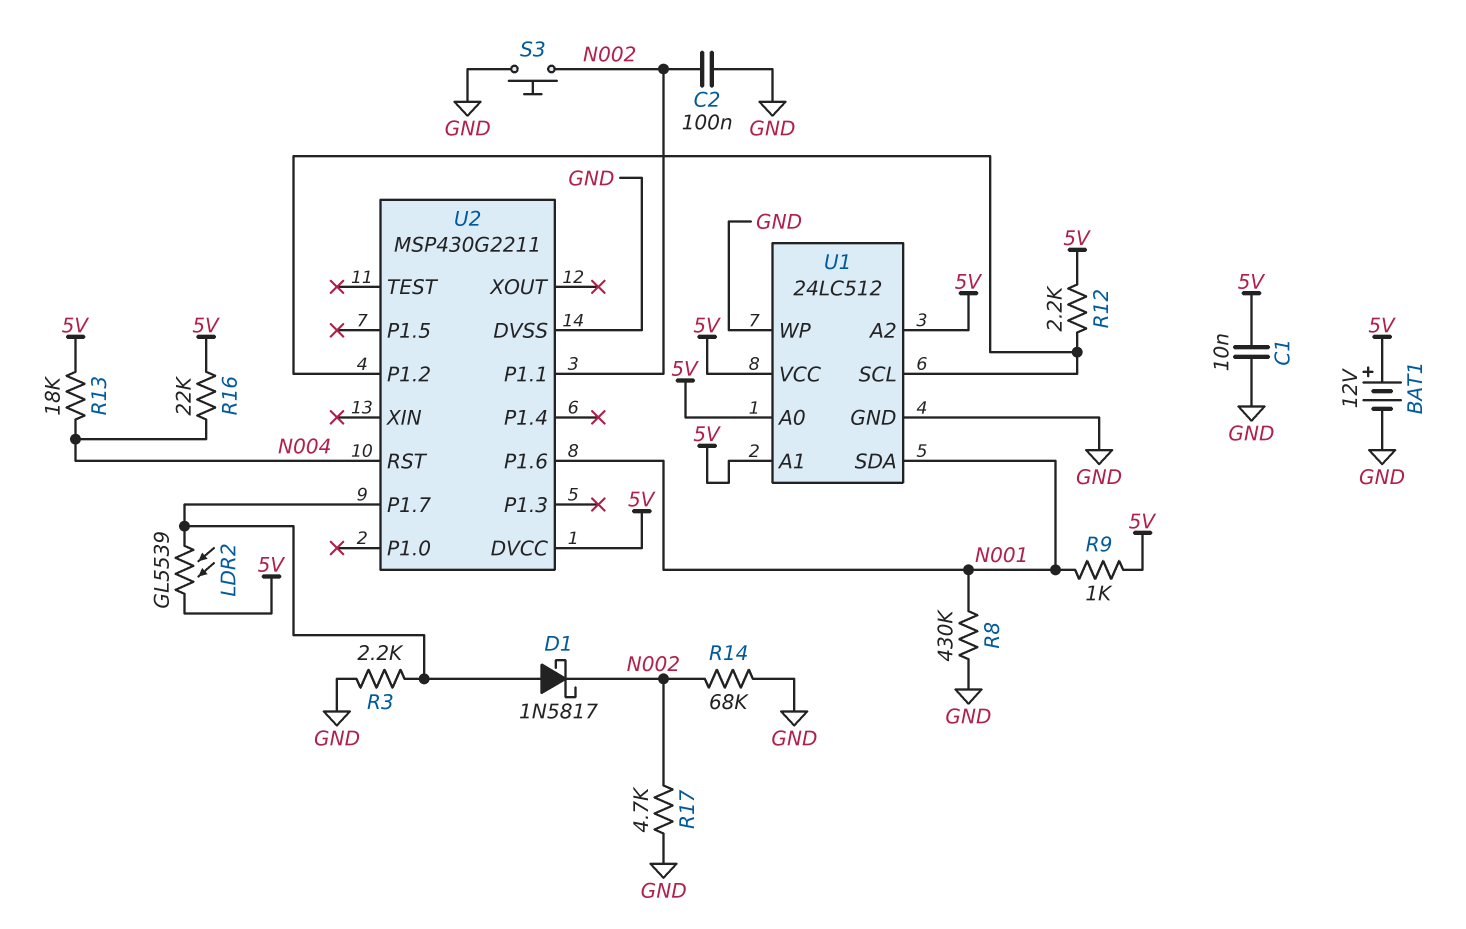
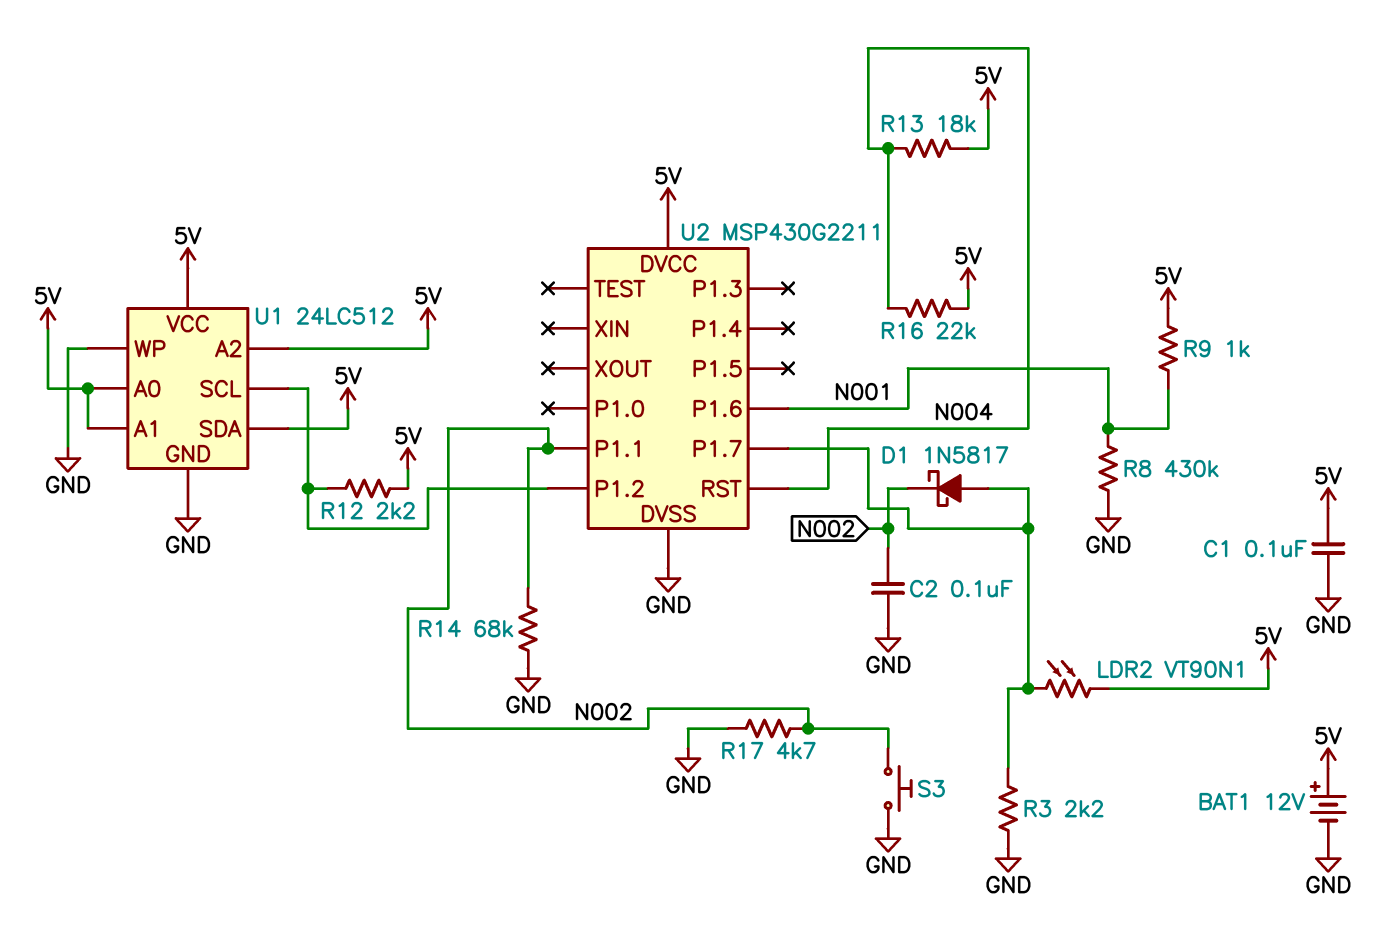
C1: 10nF (5V, GND) -> 100nF (5V, GND)
LDR2: GL5539 (5V, U2/P1.7) -> VT90N1 (5V, U2/P1.7)
U1 pin SDA: N001 -> 5V

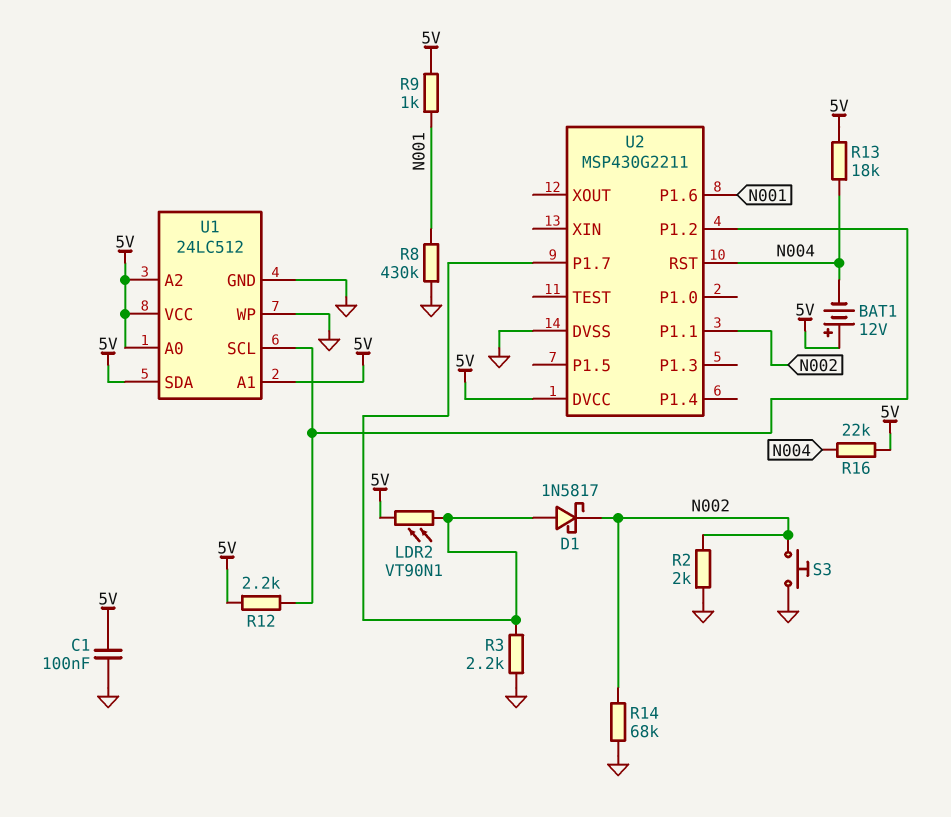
BAT1: 12V (plus 5V, minus GND) -> 12V (plus 5V, minus N004)
C2: 100nF (GND, N002) -> none
R2: none -> 2k (GND, N002)
R17: 4.7k (GND, N002) -> none

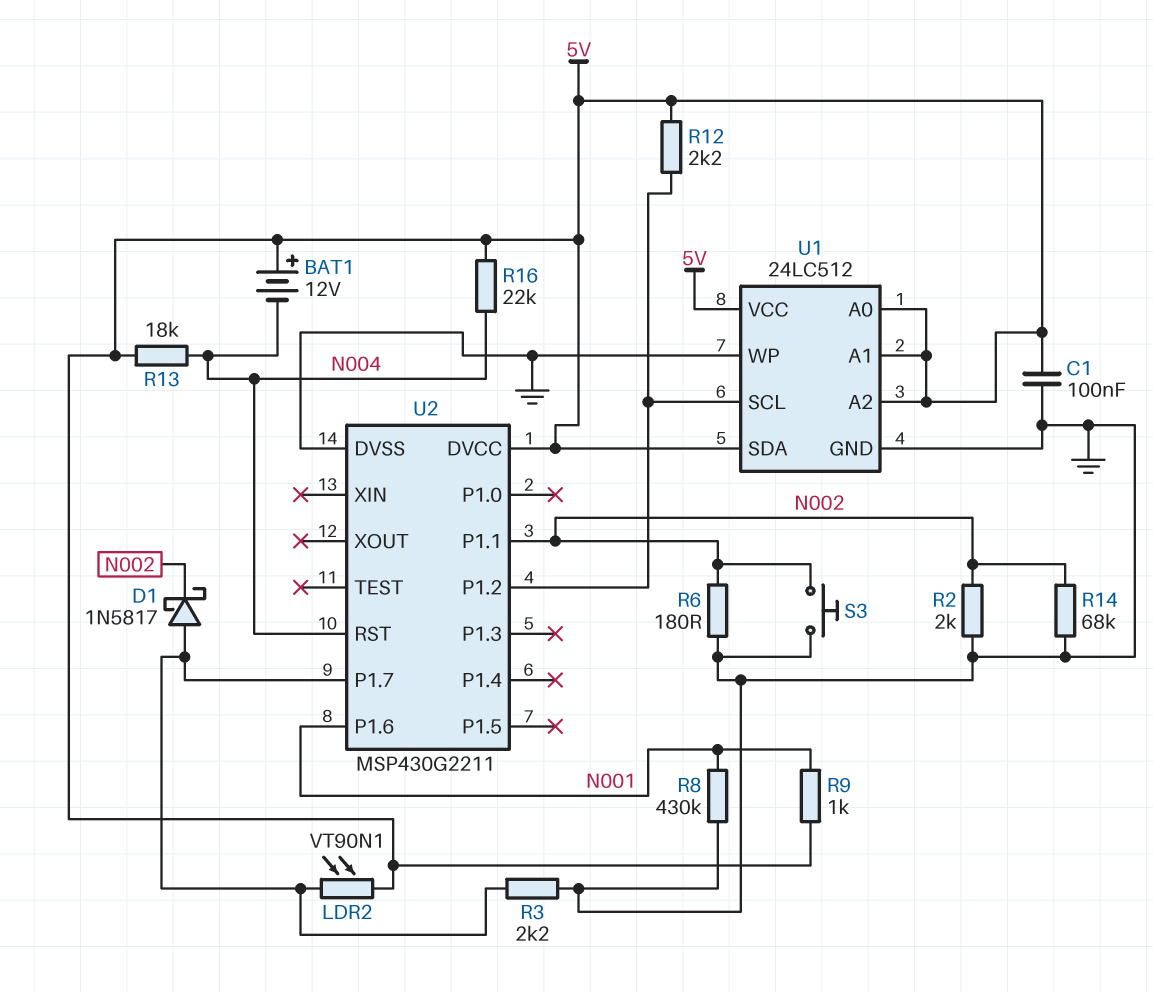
R6: none -> 180 (GND, N002)

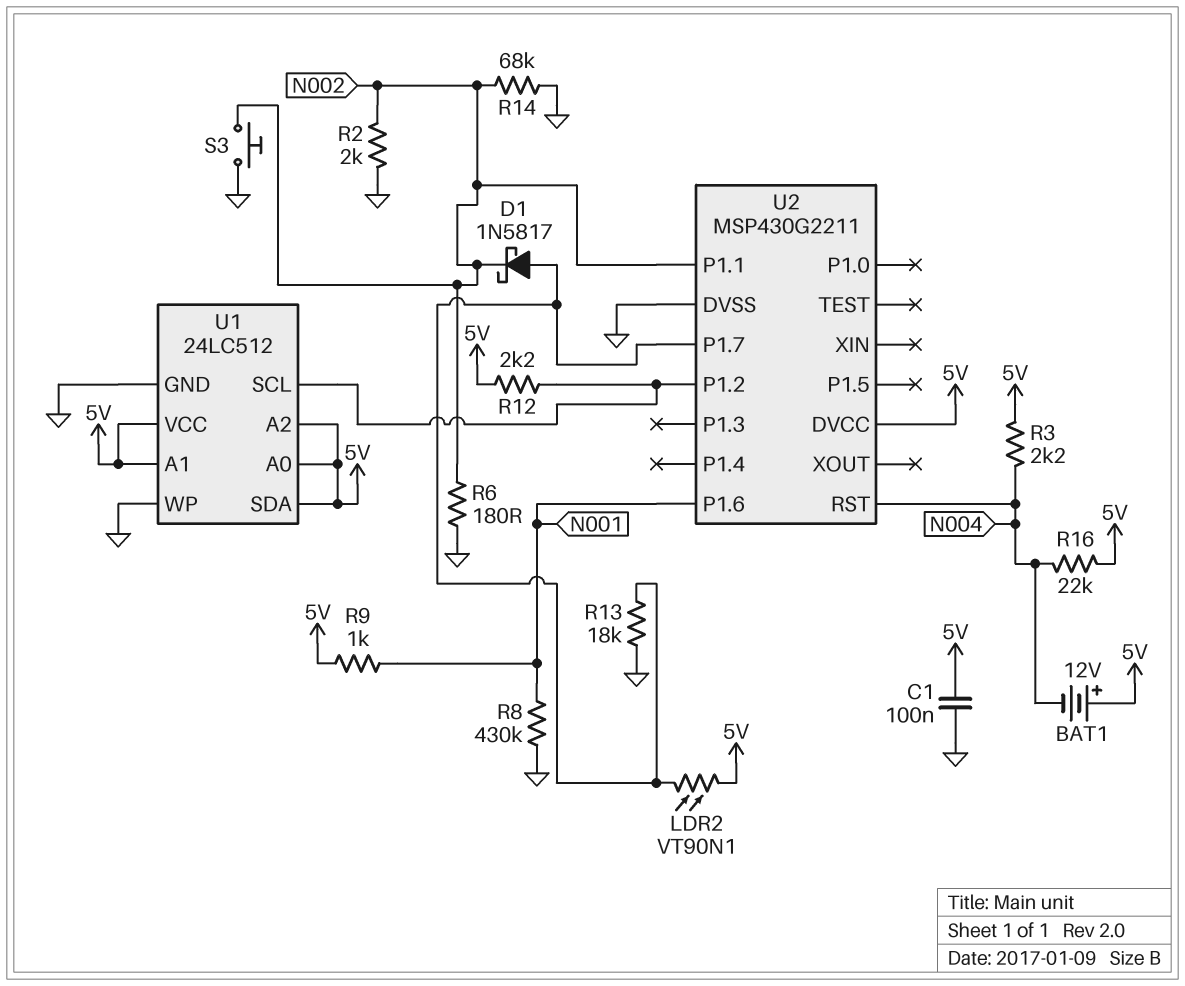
R3: 2.2k (GND, U2/P1.7) -> 2.2k (5V, N004)
R13: 18k (5V, N004) -> 18k (GND, U2/P1.7)

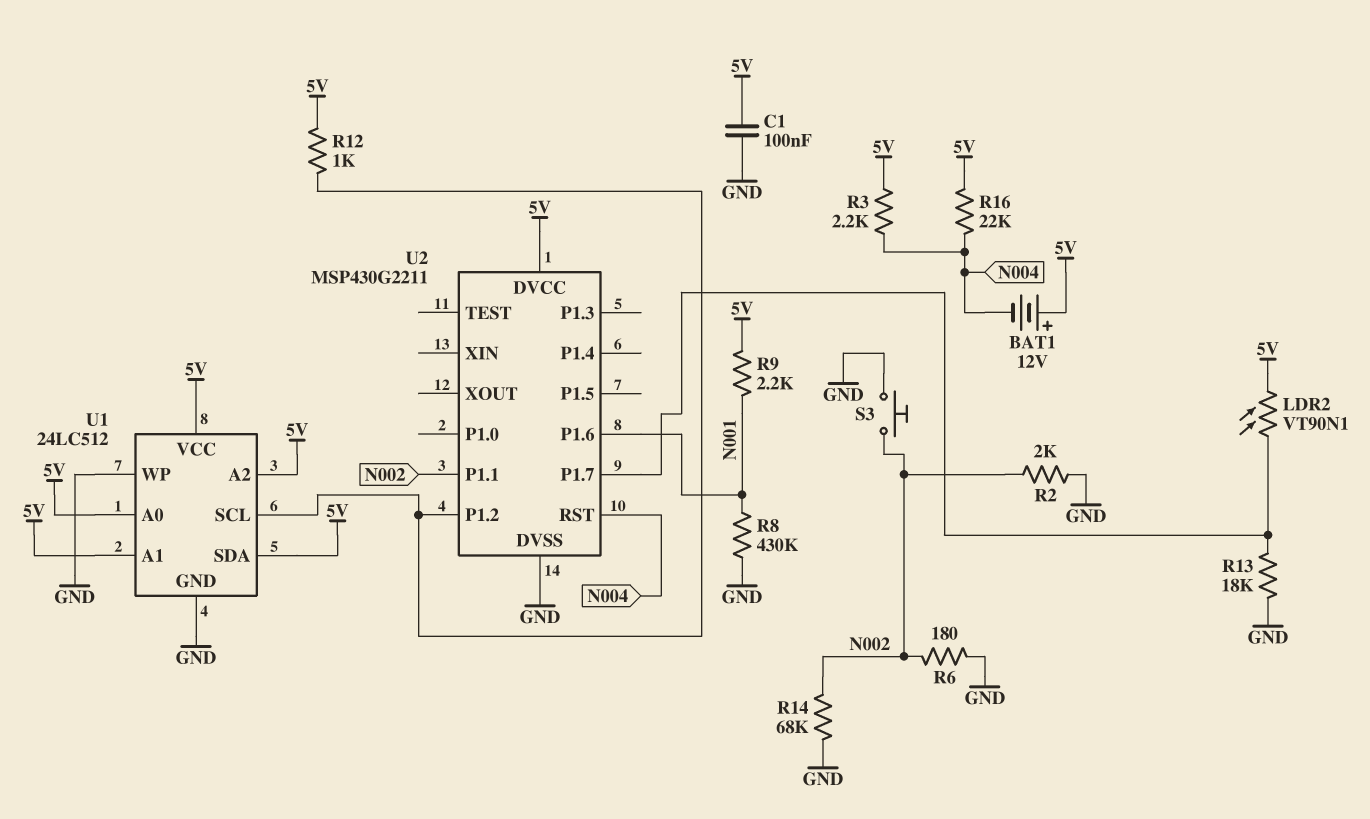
D1: schottky 1N5817 (A U2/P1.7, K N002) -> none
R9: 1k (5V, N001) -> 2.2k (5V, N001)
R12: 2.2k (5V, U1/SCL) -> 1k (5V, U1/SCL)

